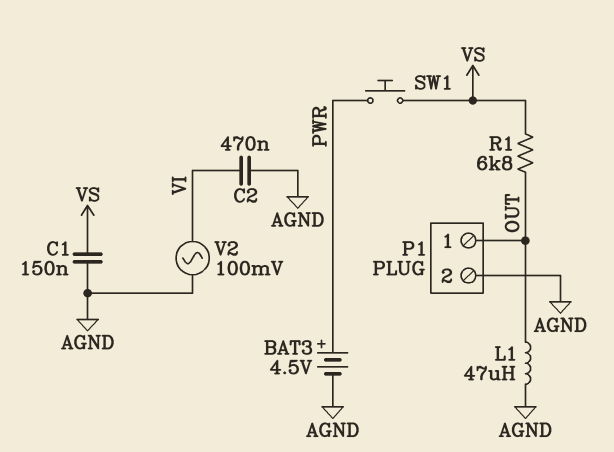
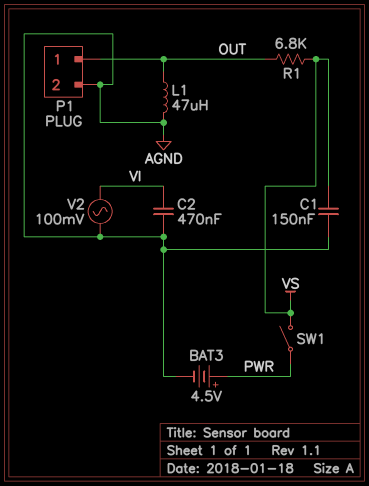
SW1: button (PWR, VS) -> switch (PWR, VS)

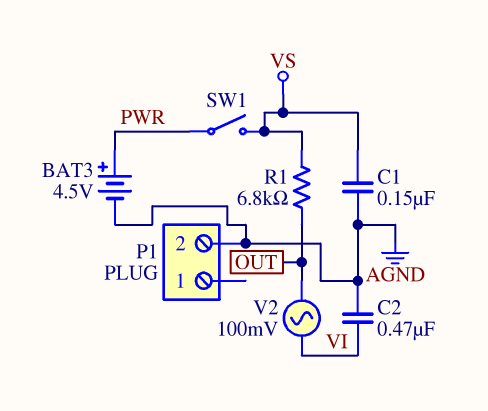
L1: 47uH (AGND, OUT) -> none
P1 pin 1: OUT -> none
V2: AC 100mV (AGND, VI) -> AC 100mV (OUT, VI)

